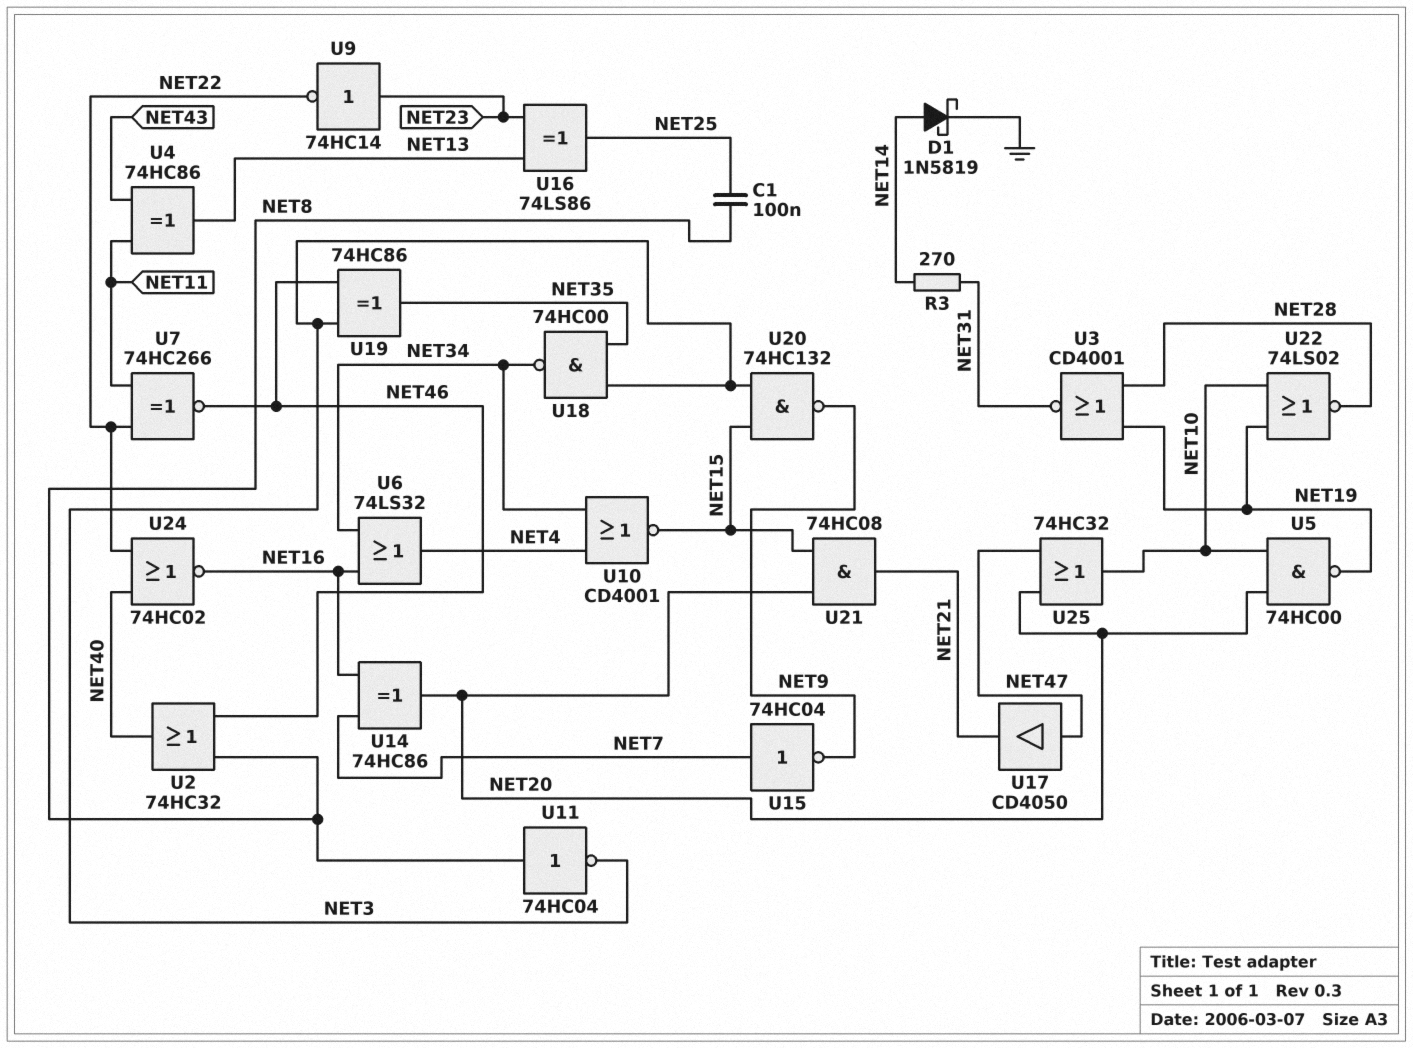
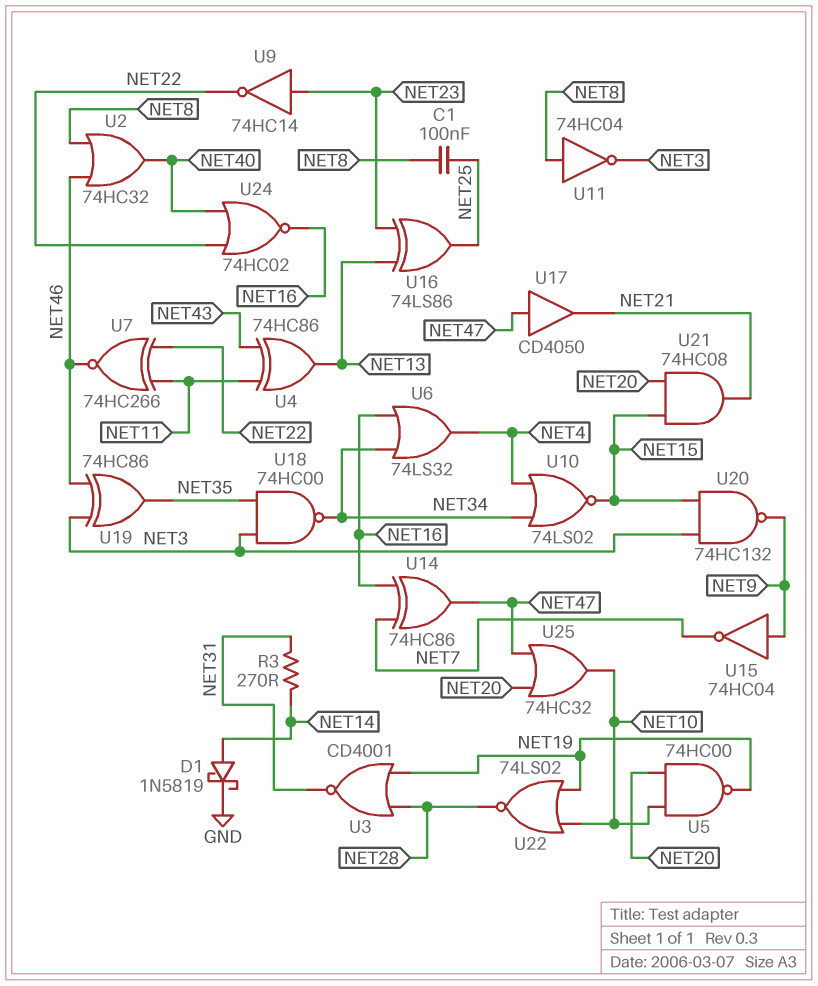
U10: NOR CD4001 (in NET4, in NET34, out NET15) -> NOR 74LS02 (in NET4, in NET34, out NET15)
U14: XOR 74HC86 (in NET7, in NET16, out NET20) -> XOR 74HC86 (in NET7, in NET16, out NET47)
U15: NOT 74HC04 (in NET7, out NET9) -> NOT 74HC04 (in NET9, out NET7)

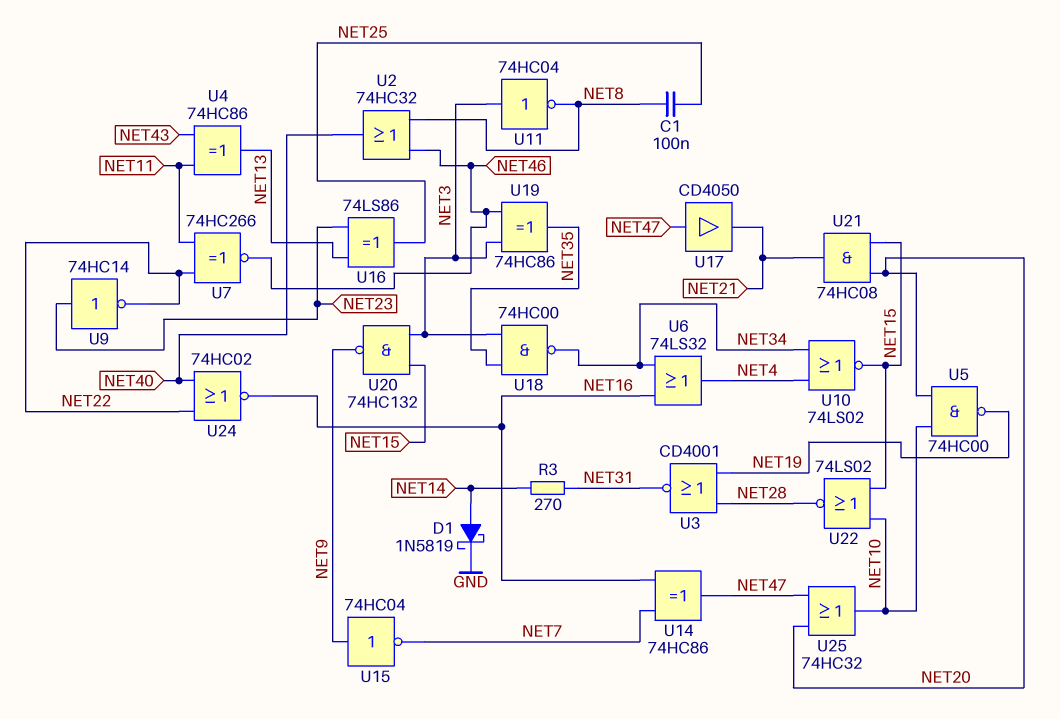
U11: NOT 74HC04 (in NET8, out NET3) -> NOT 74HC04 (in NET3, out NET8)
U22: NOR 74LS02 (in NET10, in NET19, out NET28) -> NOR 74LS02 (in NET10, in NET15, out NET28)

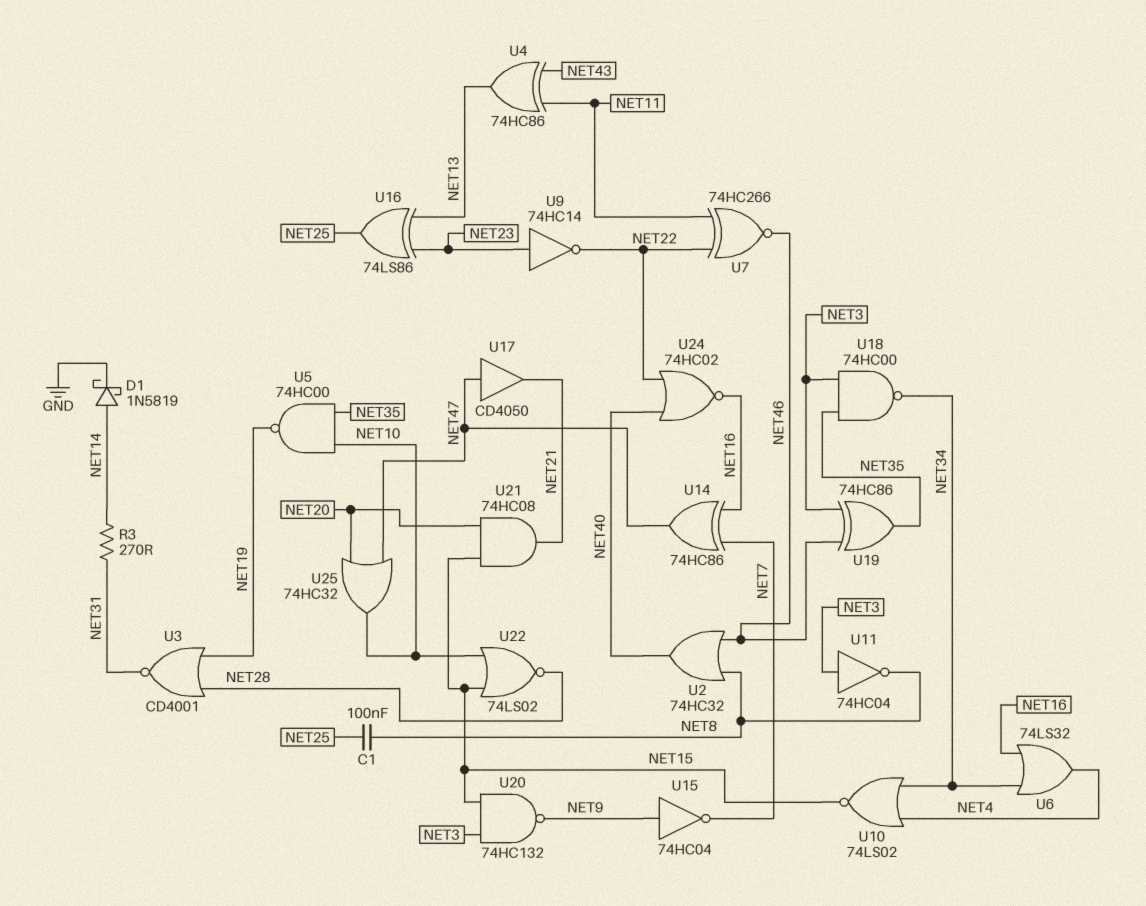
U5: NAND 74HC00 (in NET10, in NET20, out NET19) -> NAND 74HC00 (in NET10, in NET35, out NET19)

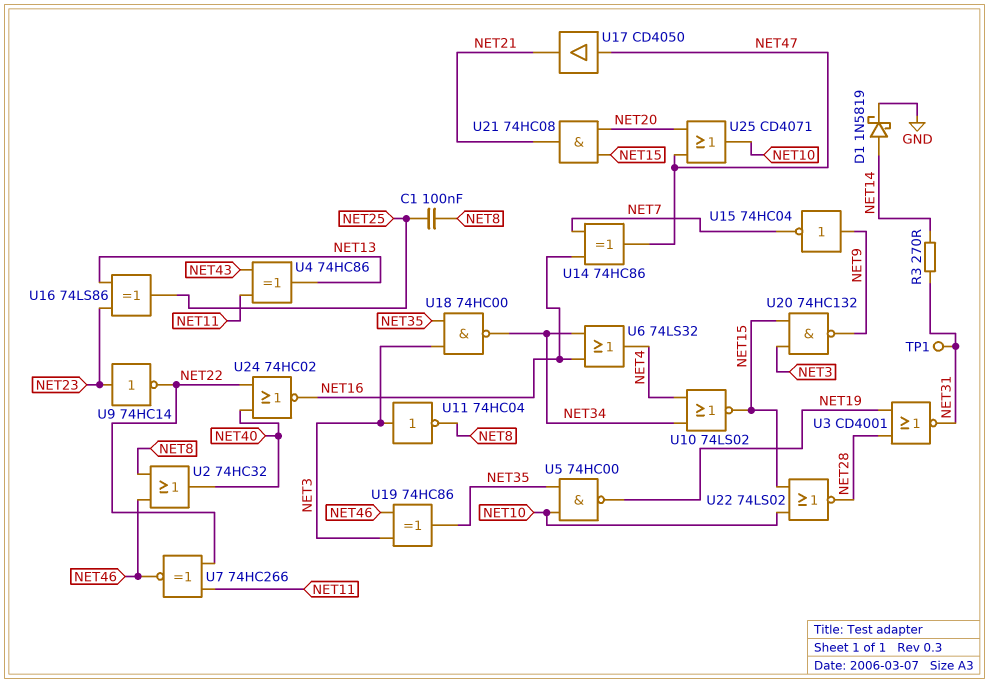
TP1: none -> test point (NET31)
U25: OR 74HC32 (in NET20, in NET47, out NET10) -> OR CD4071 (in NET20, in NET47, out NET10)

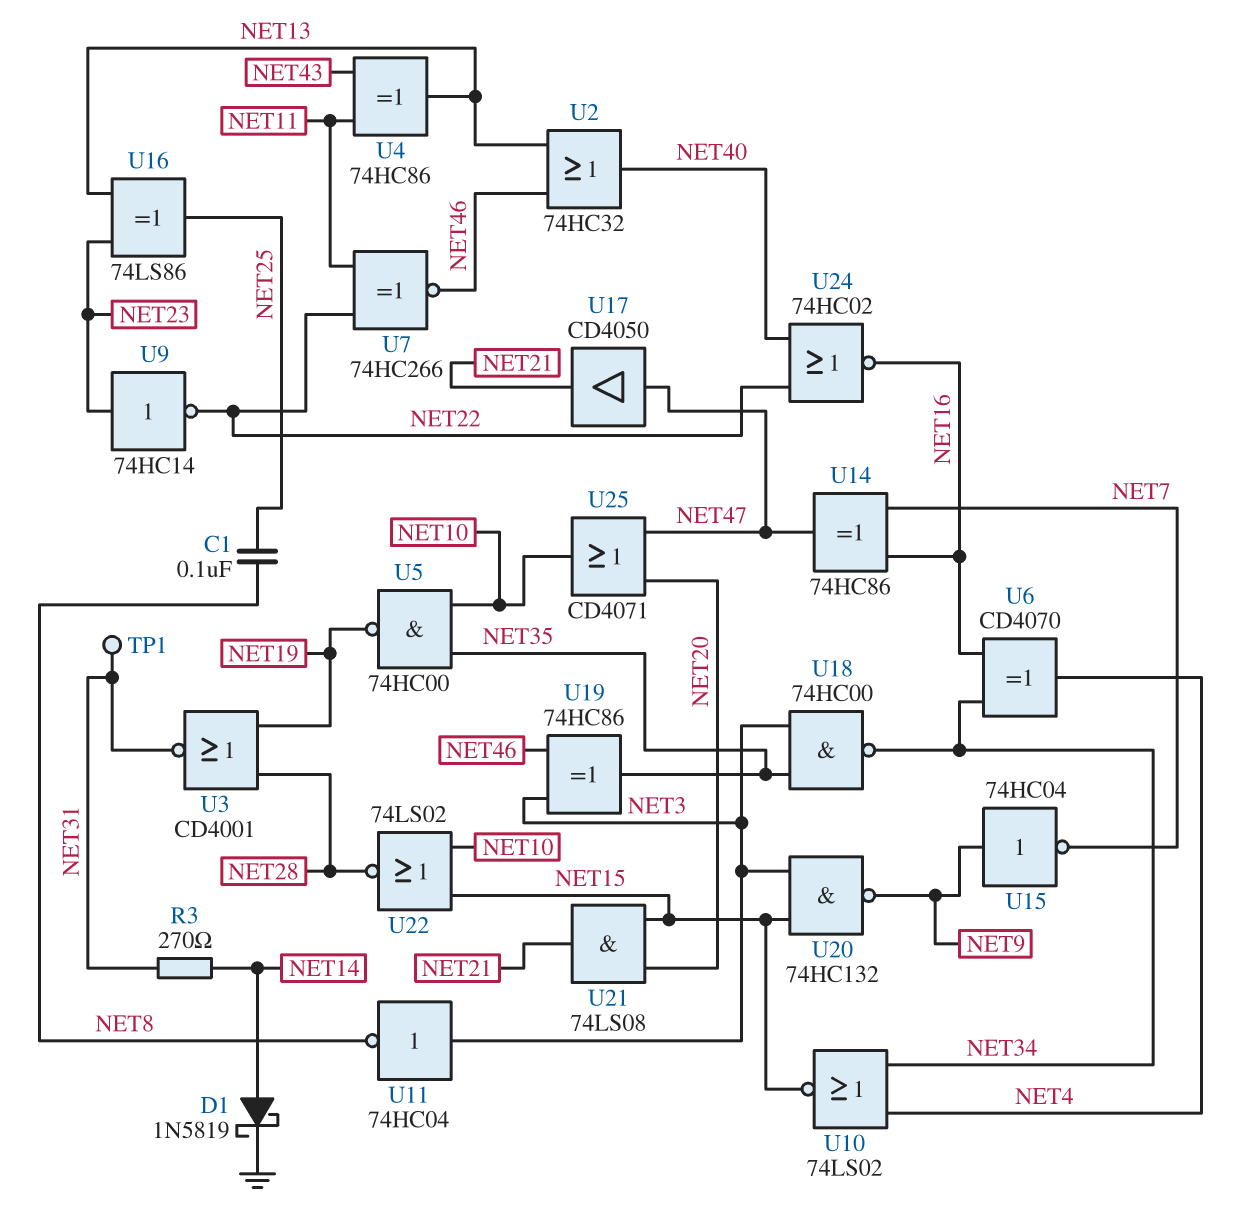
U2: OR 74HC32 (in NET8, in NET46, out NET40) -> OR 74HC32 (in NET13, in NET46, out NET40)
U6: OR 74LS32 (in NET16, in NET34, out NET4) -> XOR CD4070 (in NET16, in NET34, out NET4)
U21: AND 74HC08 (in NET15, in NET20, out NET21) -> AND 74LS08 (in NET15, in NET20, out NET21)

